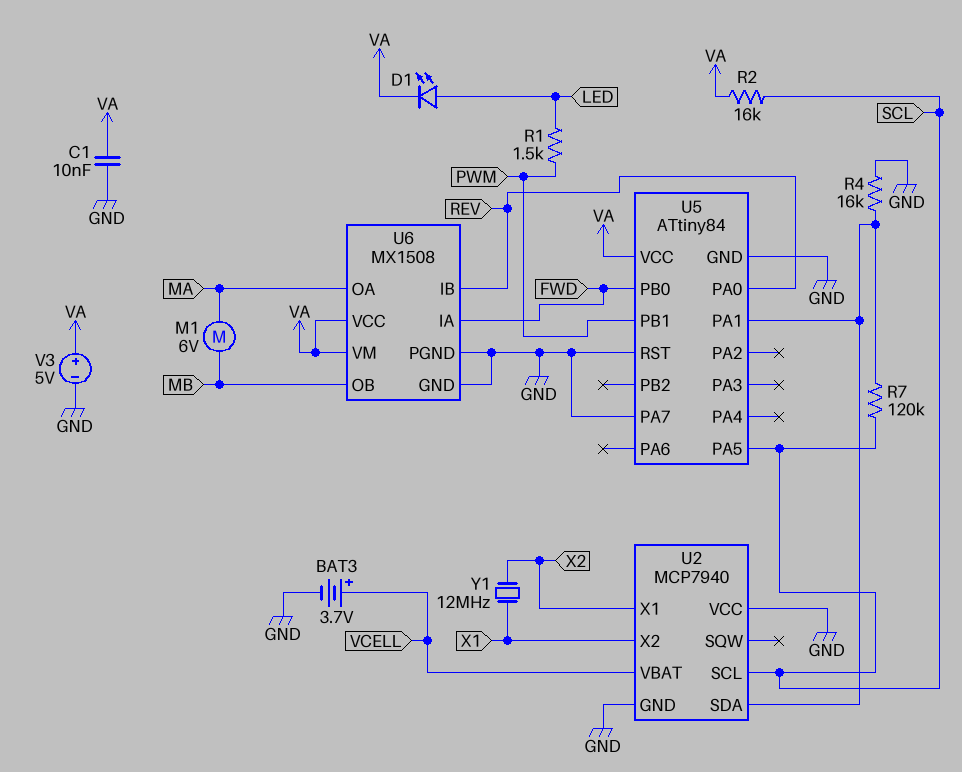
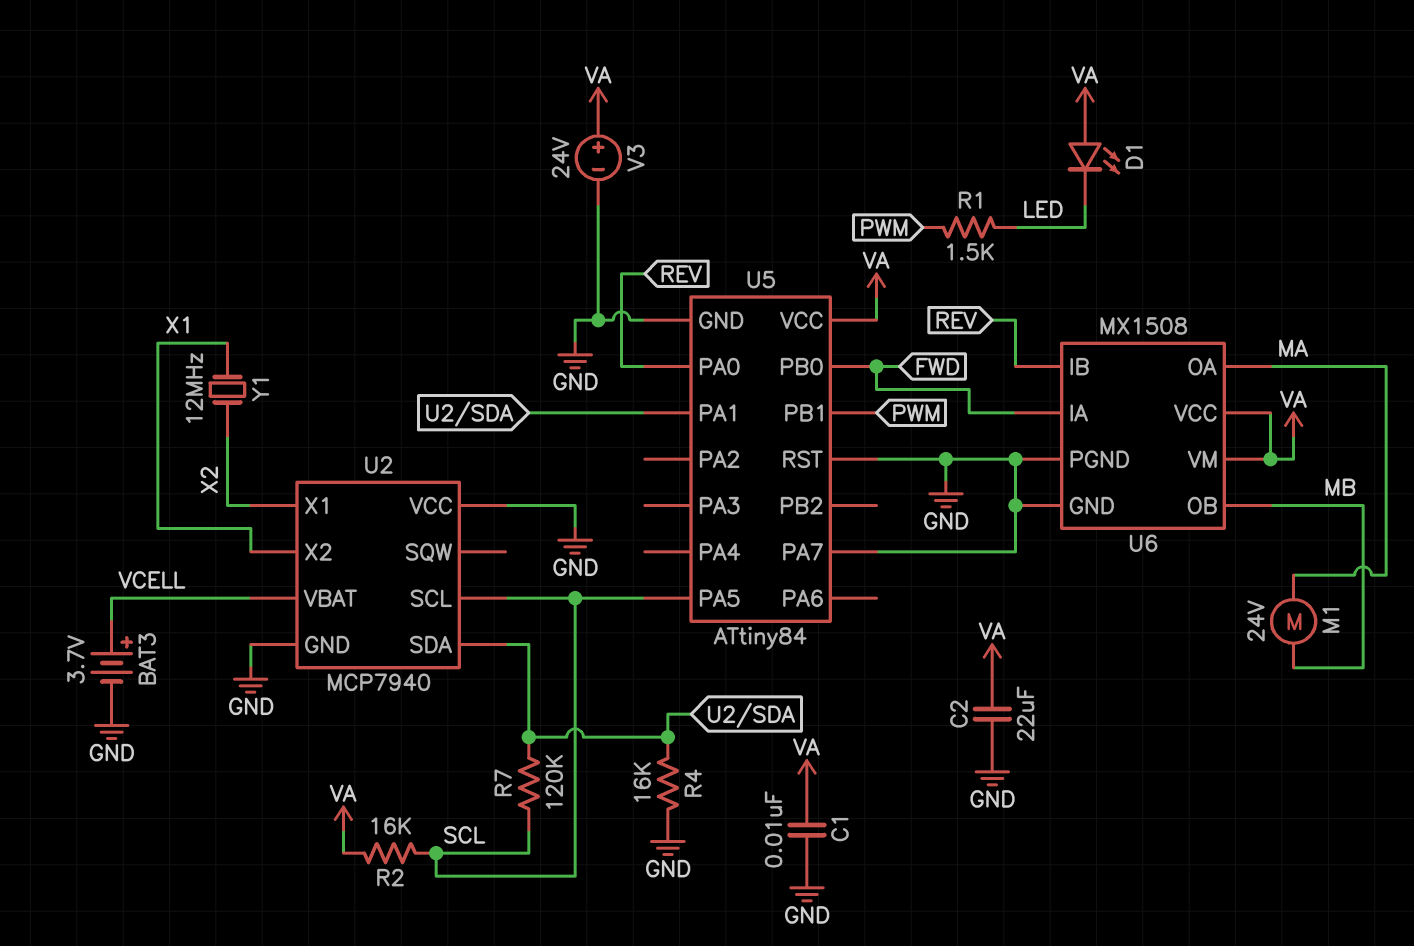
C2: none -> 22uF (GND, VA)
D1: LED (A LED, K VA) -> LED (A VA, K LED)
M1: motor 6V (MA, MB) -> motor 24V (MA, MB)
V3: 5V (plus VA, minus GND) -> 24V (plus VA, minus GND)

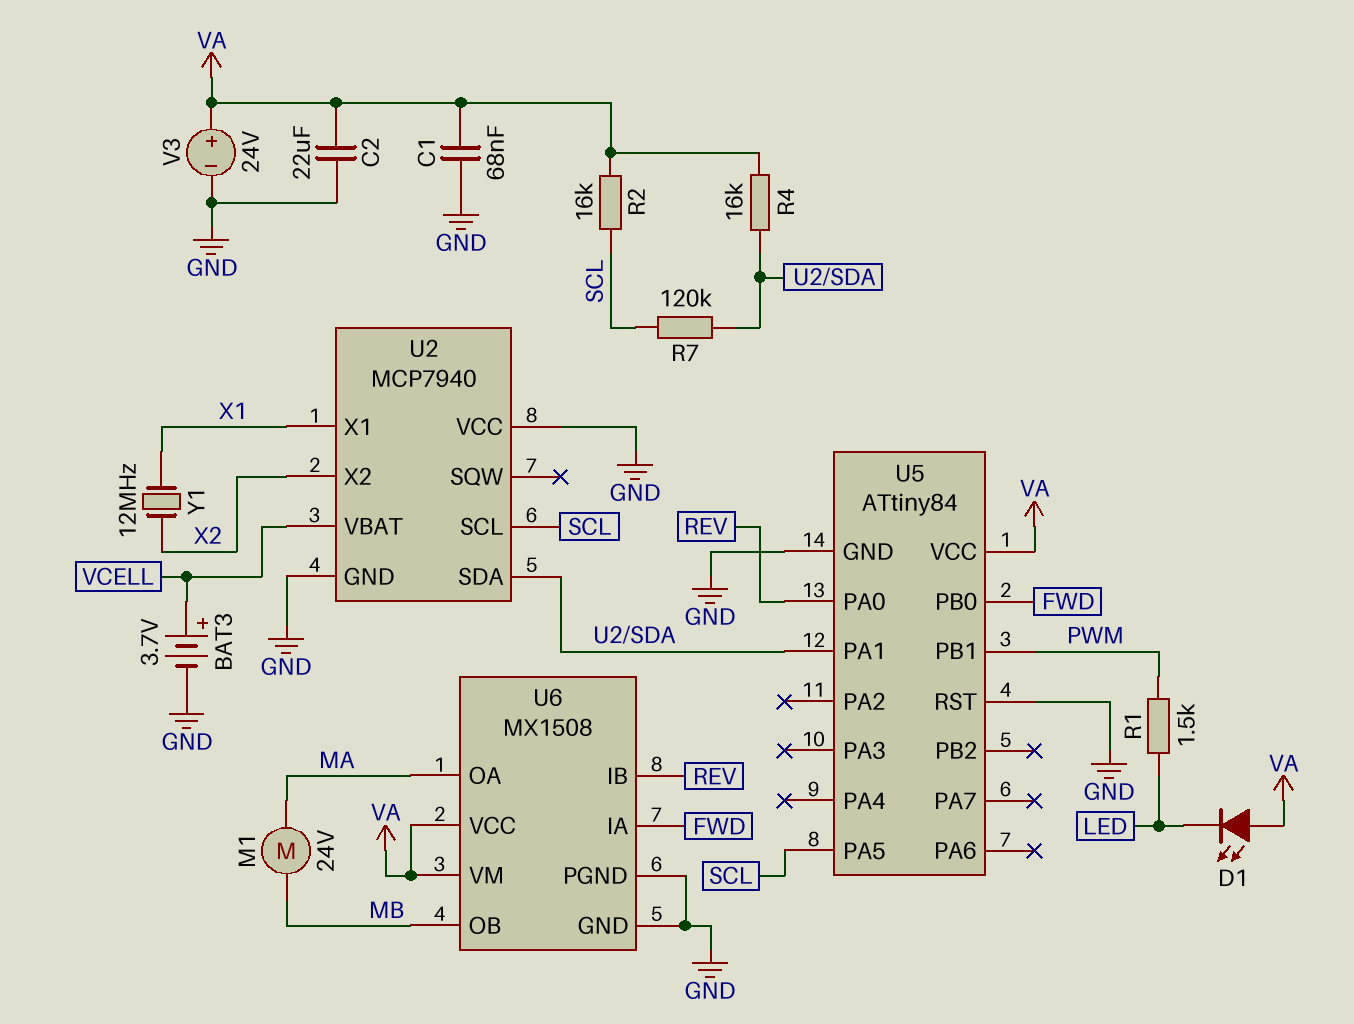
C1: 10nF (GND, VA) -> 68nF (GND, VA)
R4: 16k (GND, U2/SDA) -> 16k (U2/SDA, VA)
U2 pin X1: X2 -> X1
U2 pin X2: X1 -> X2
U5 pin PA7: GND -> none

